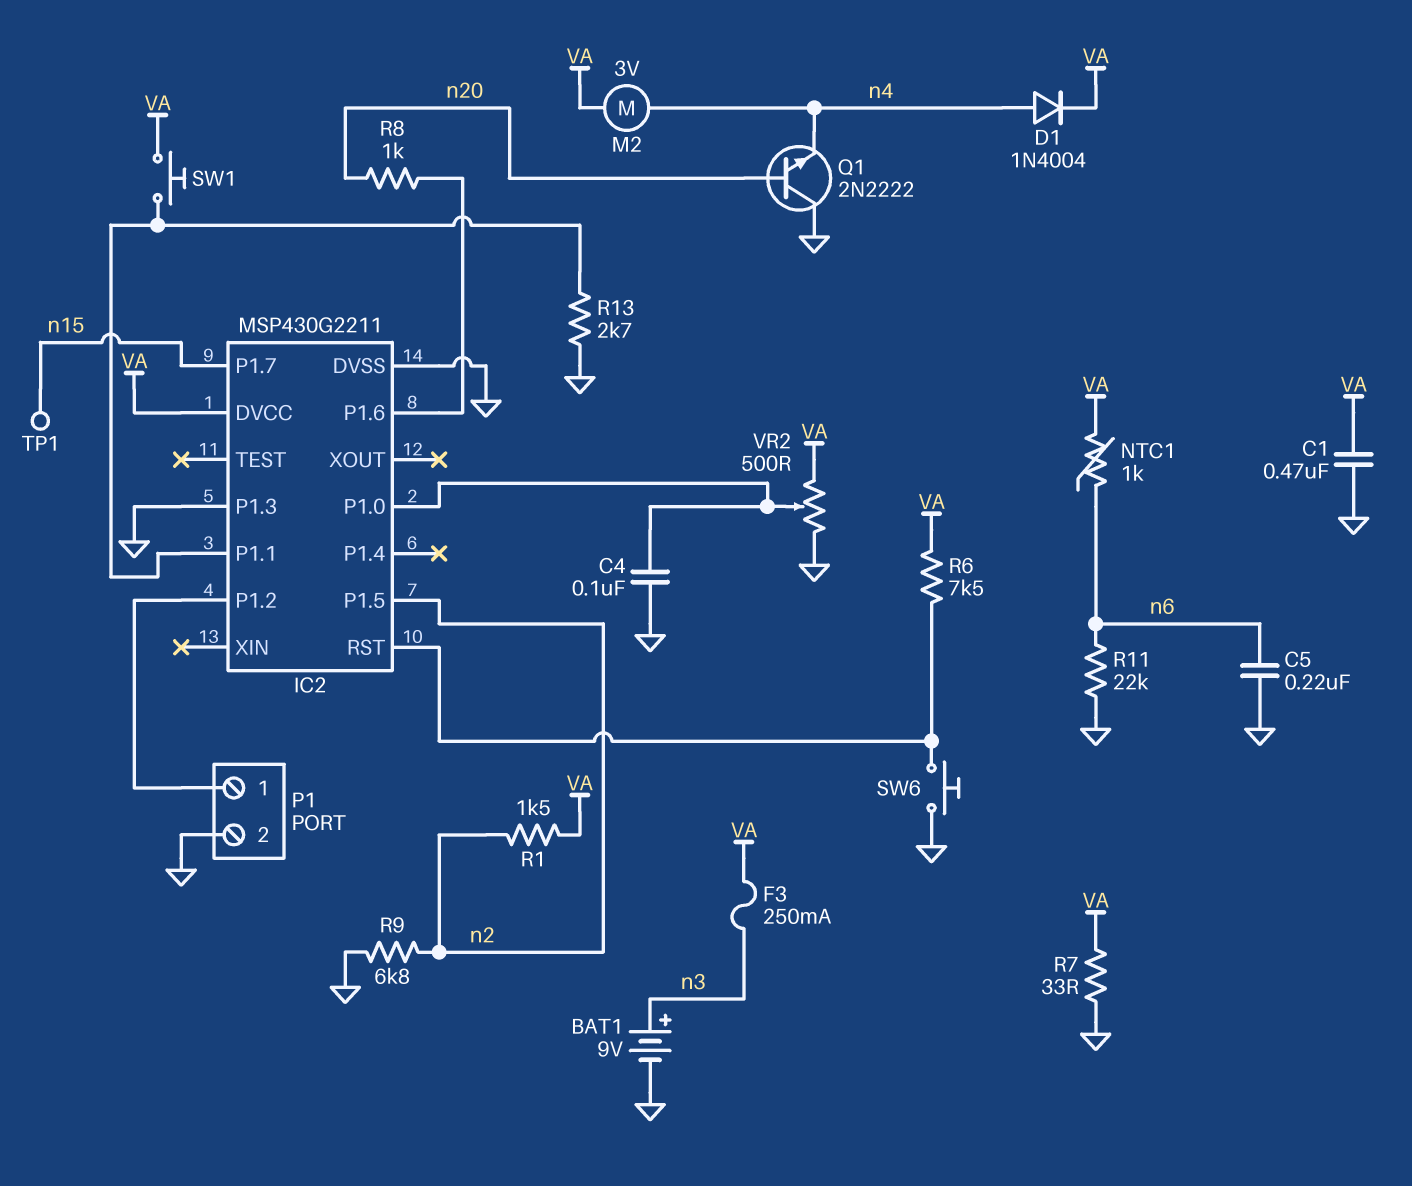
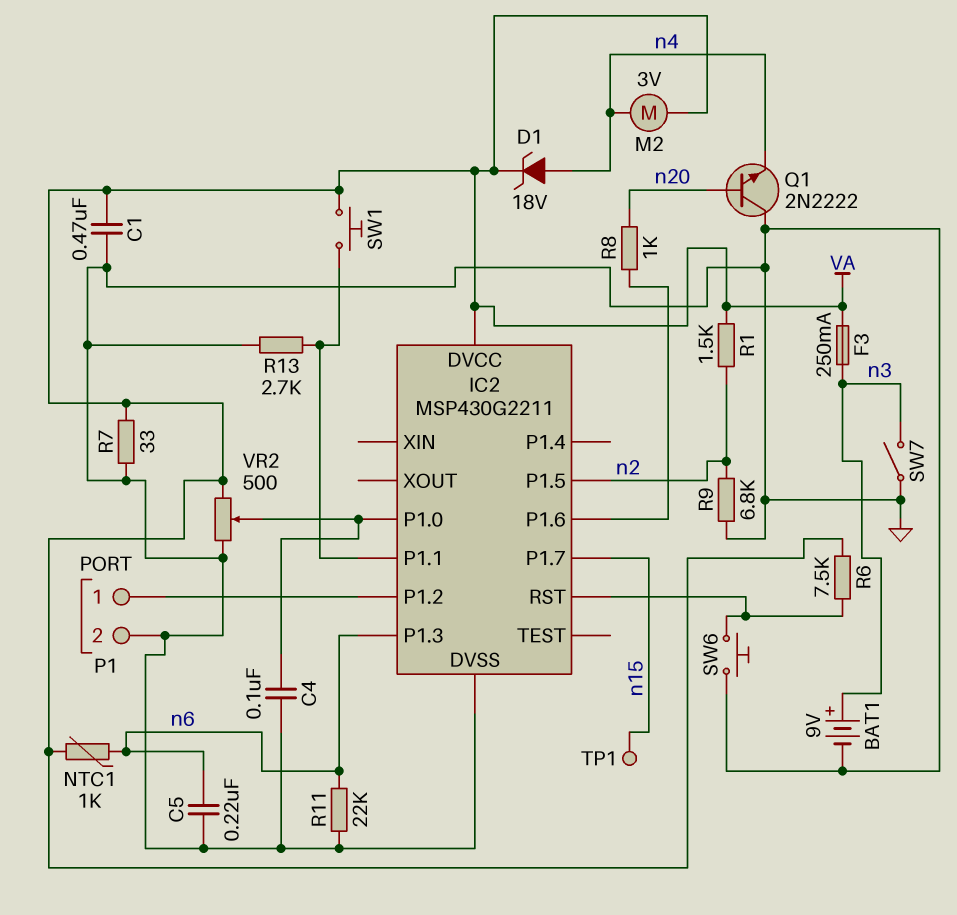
D1: diode 1N4004 (A n4, K VA) -> zener 18V (A n4, K VA)
IC2 pin P1.3: GND -> n6
SW7: none -> switch (GND, n3)

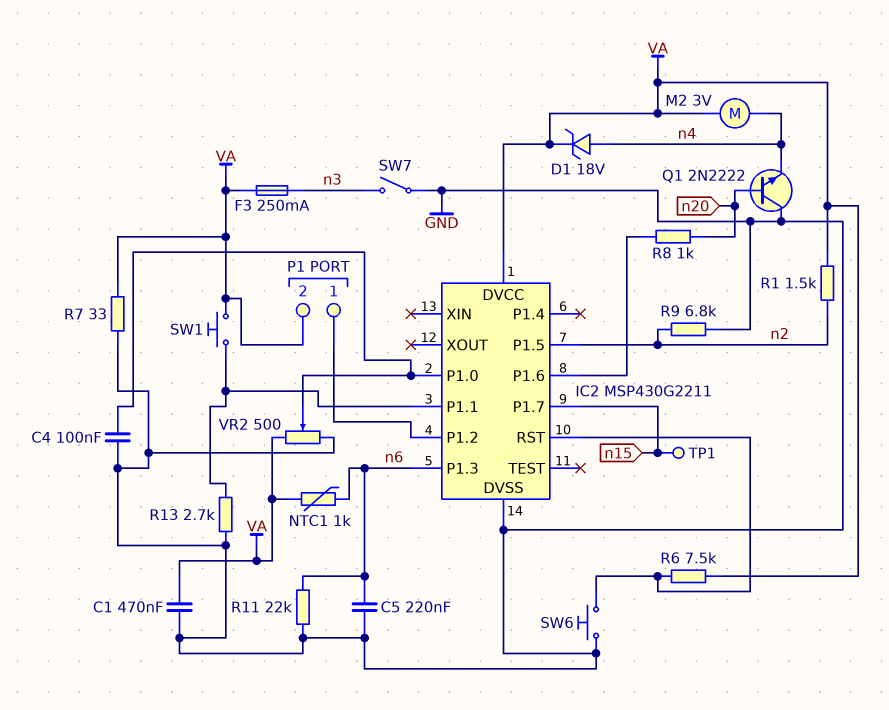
BAT1: 9V (plus n3, minus GND) -> none
P1 pin 2: GND -> VA

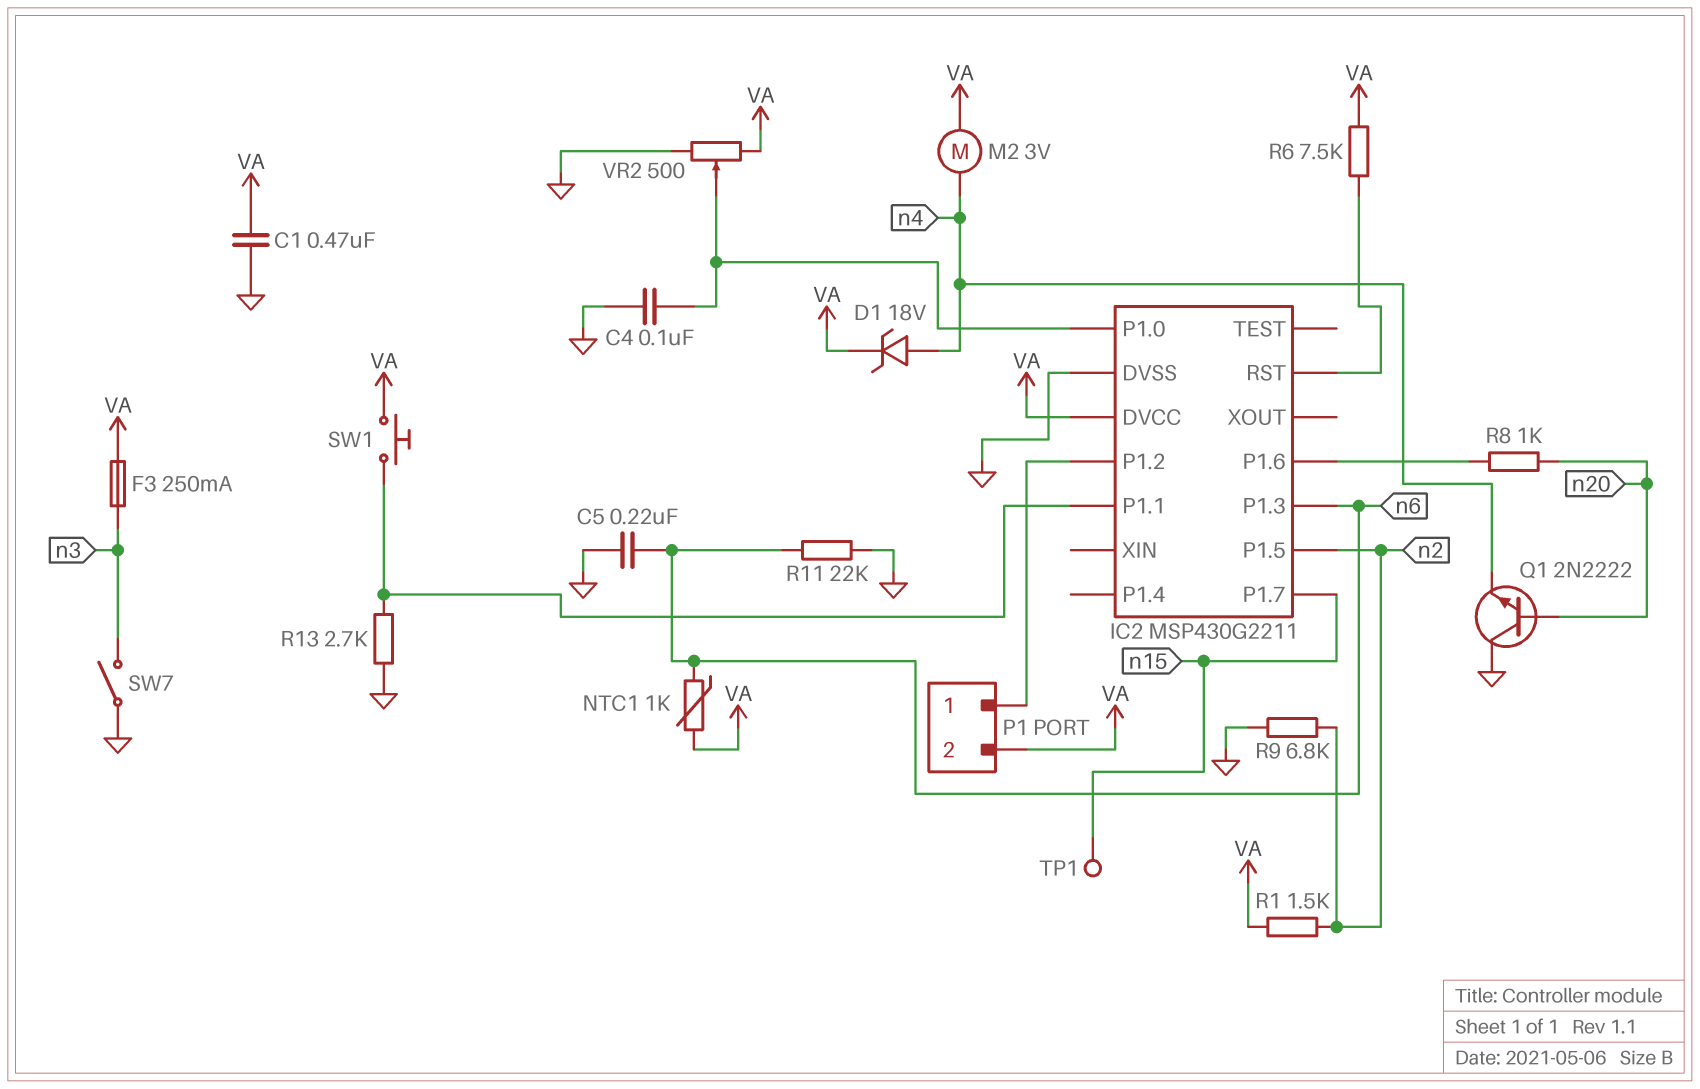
R7: 33 (GND, VA) -> none
SW6: button (GND, IC2/RST) -> none

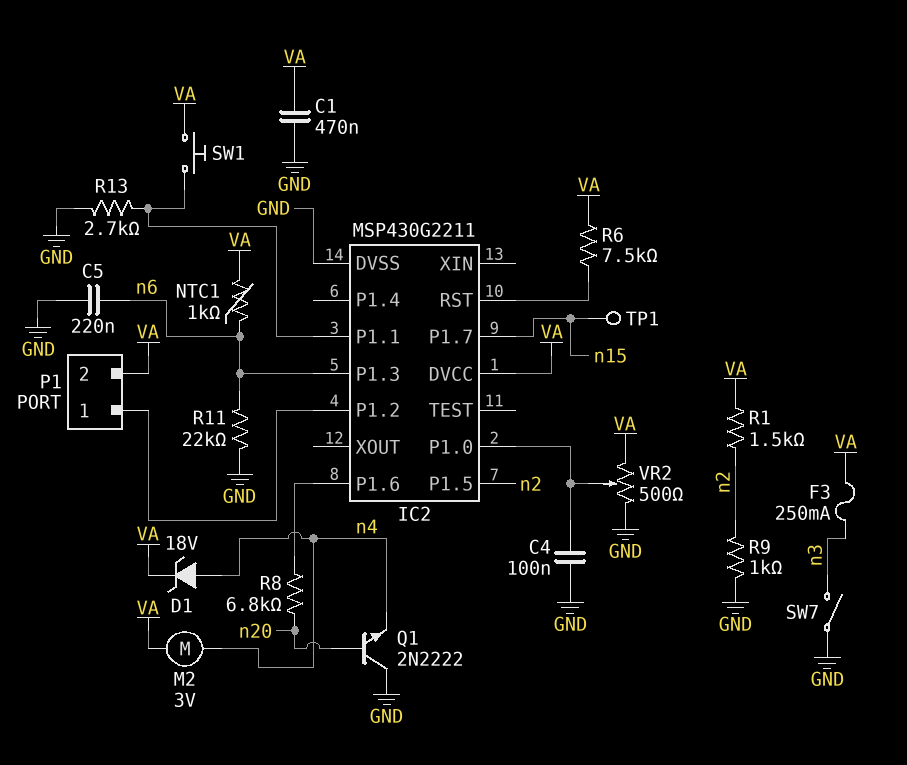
R8: 1k (IC2/P1.6, n20) -> 6.8k (IC2/P1.6, n20)
R9: 6.8k (GND, n2) -> 1k (GND, n2)

